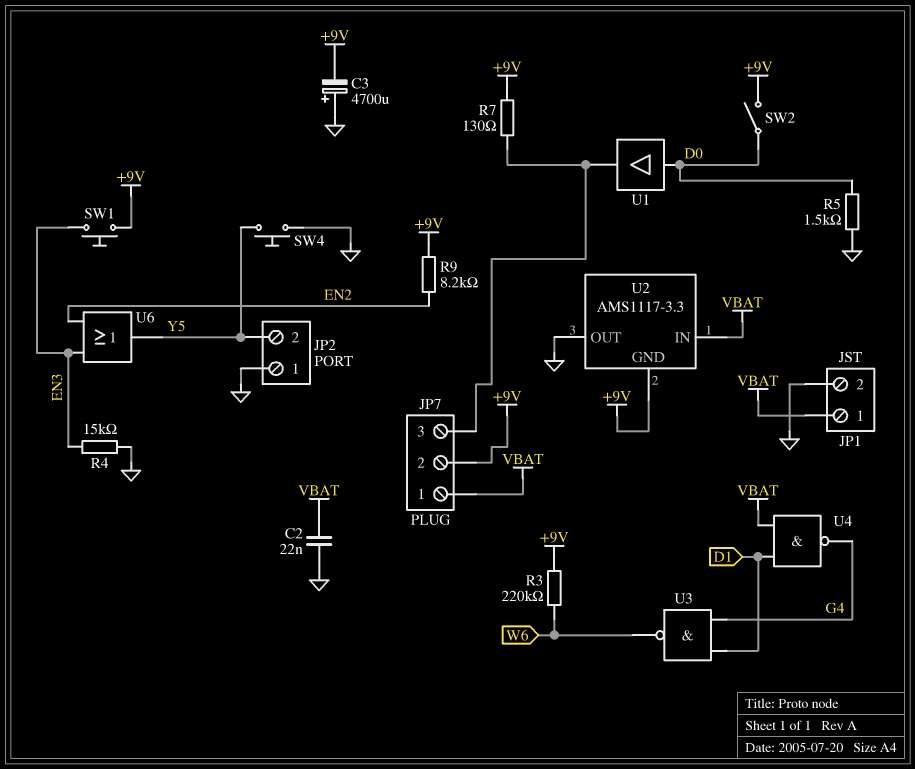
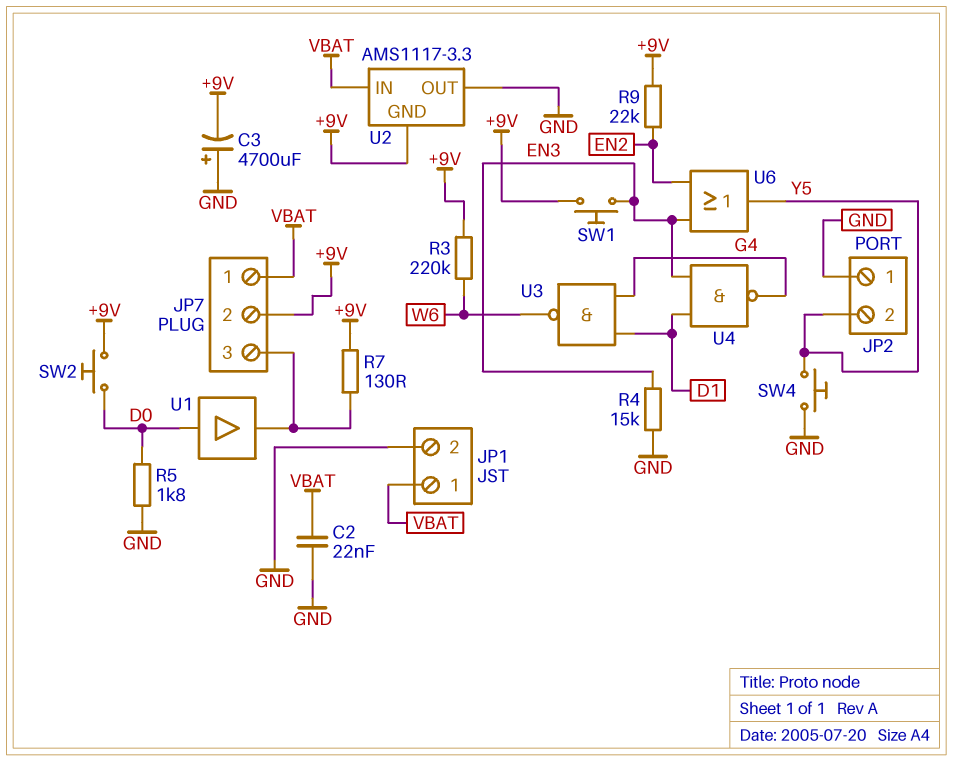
R5: 1.5k (D0, GND) -> 1.8k (D0, GND)
R9: 8.2k (+9V, EN2) -> 22k (+9V, EN2)
SW2: switch (+9V, D0) -> button (+9V, D0)
U4: NAND (in D1, in VBAT, out G4) -> NAND (in D1, in EN3, out G4)

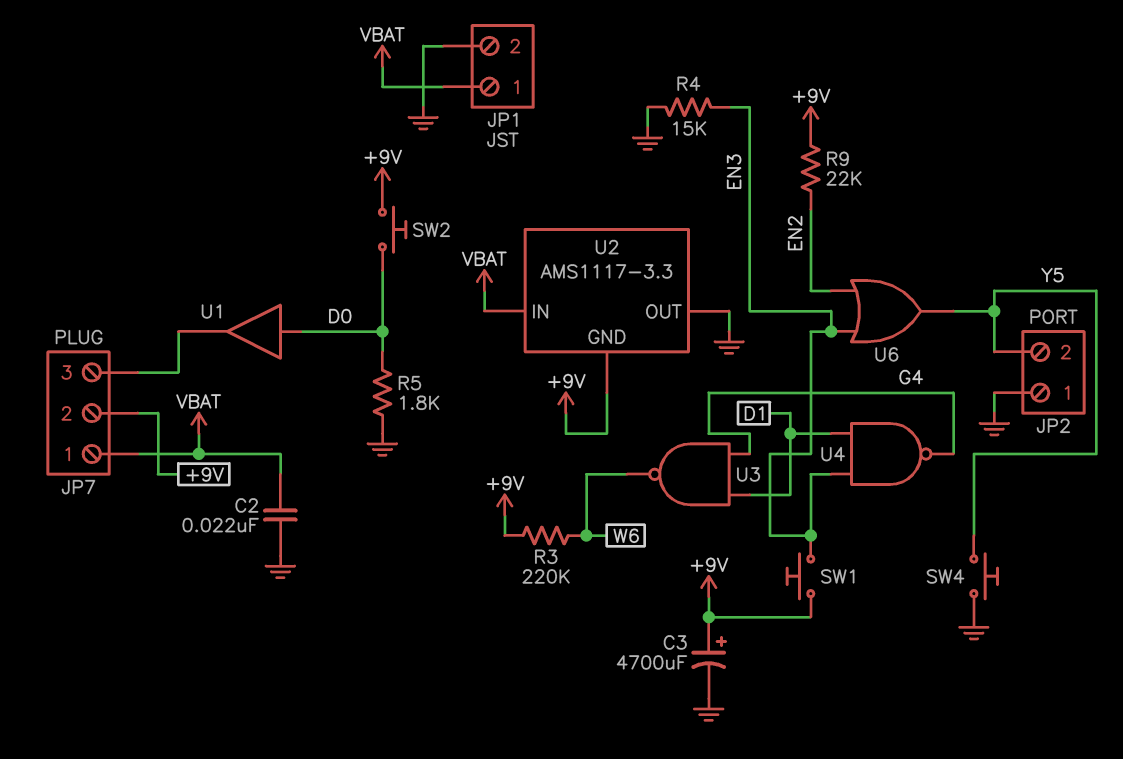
C3: 4700uF (plus GND, minus +9V) -> 4700uF (plus +9V, minus GND)
R7: 130 (+9V, JP7/3) -> none

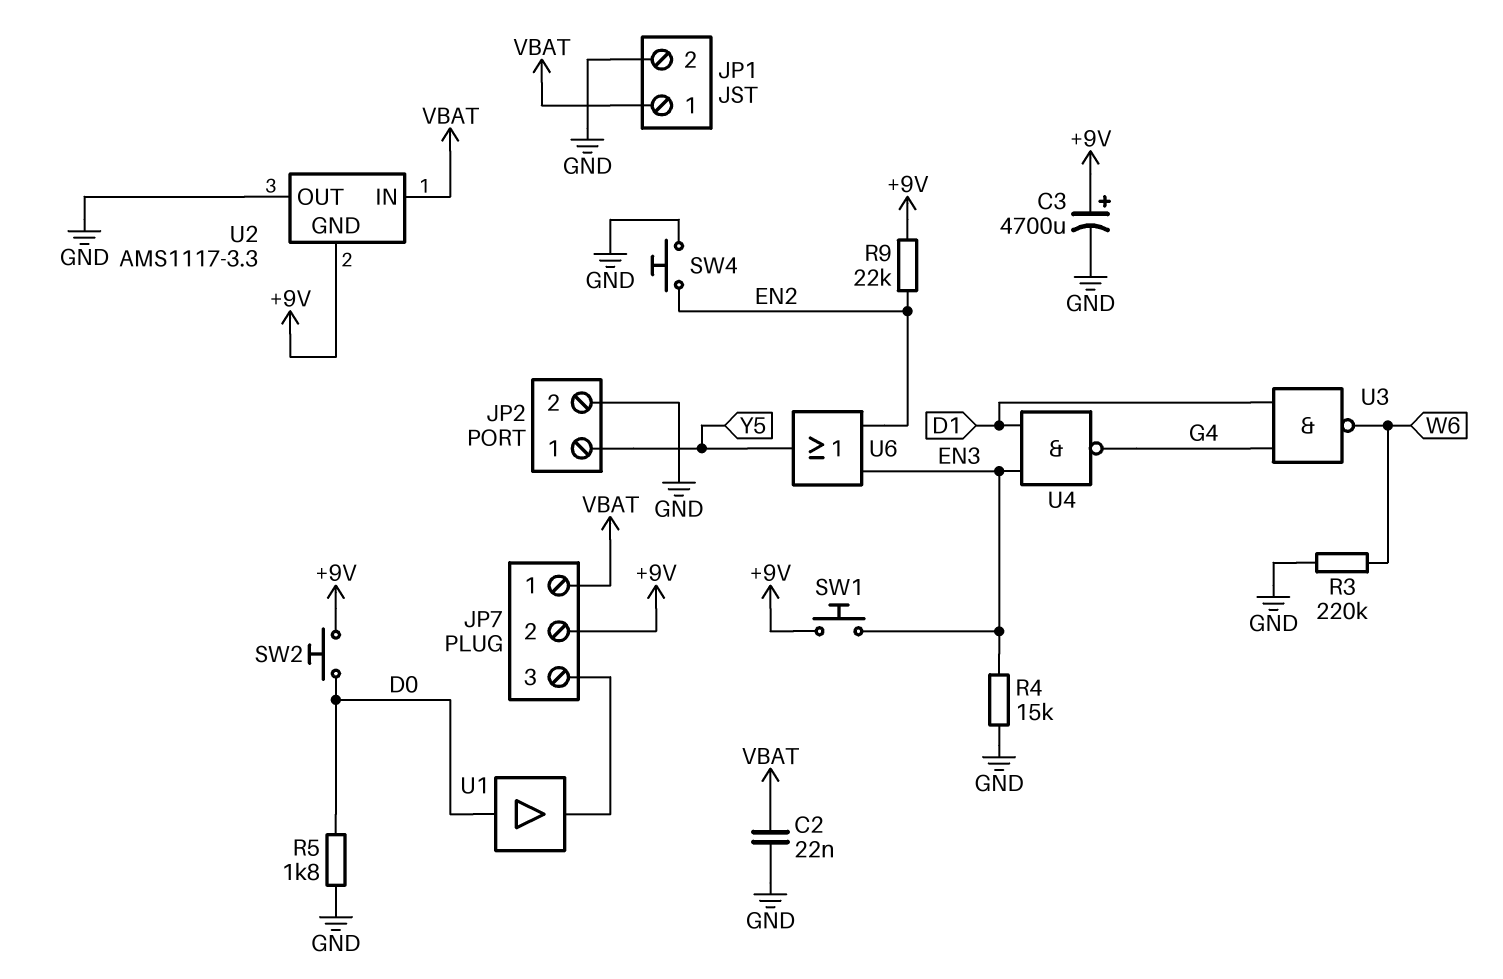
JP2 pin 1: GND -> Y5
JP2 pin 2: Y5 -> GND
R3: 220k (+9V, W6) -> 220k (GND, W6)
SW4: button (GND, Y5) -> button (EN2, GND)

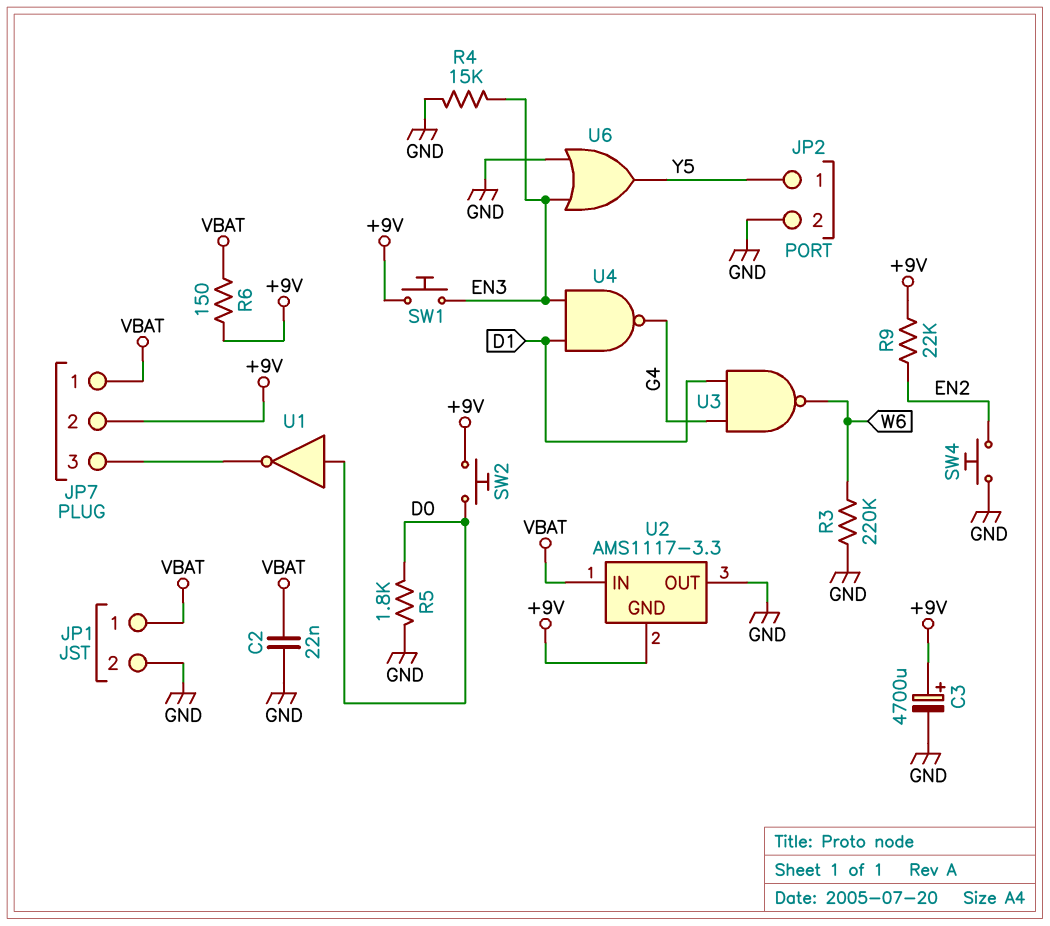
R6: none -> 150 (+9V, VBAT)
U1: buffer (in D0, out JP7/3) -> NOT (in D0, out JP7/3)
U6: OR (in EN2, in EN3, out Y5) -> OR (in EN3, in GND, out Y5)

